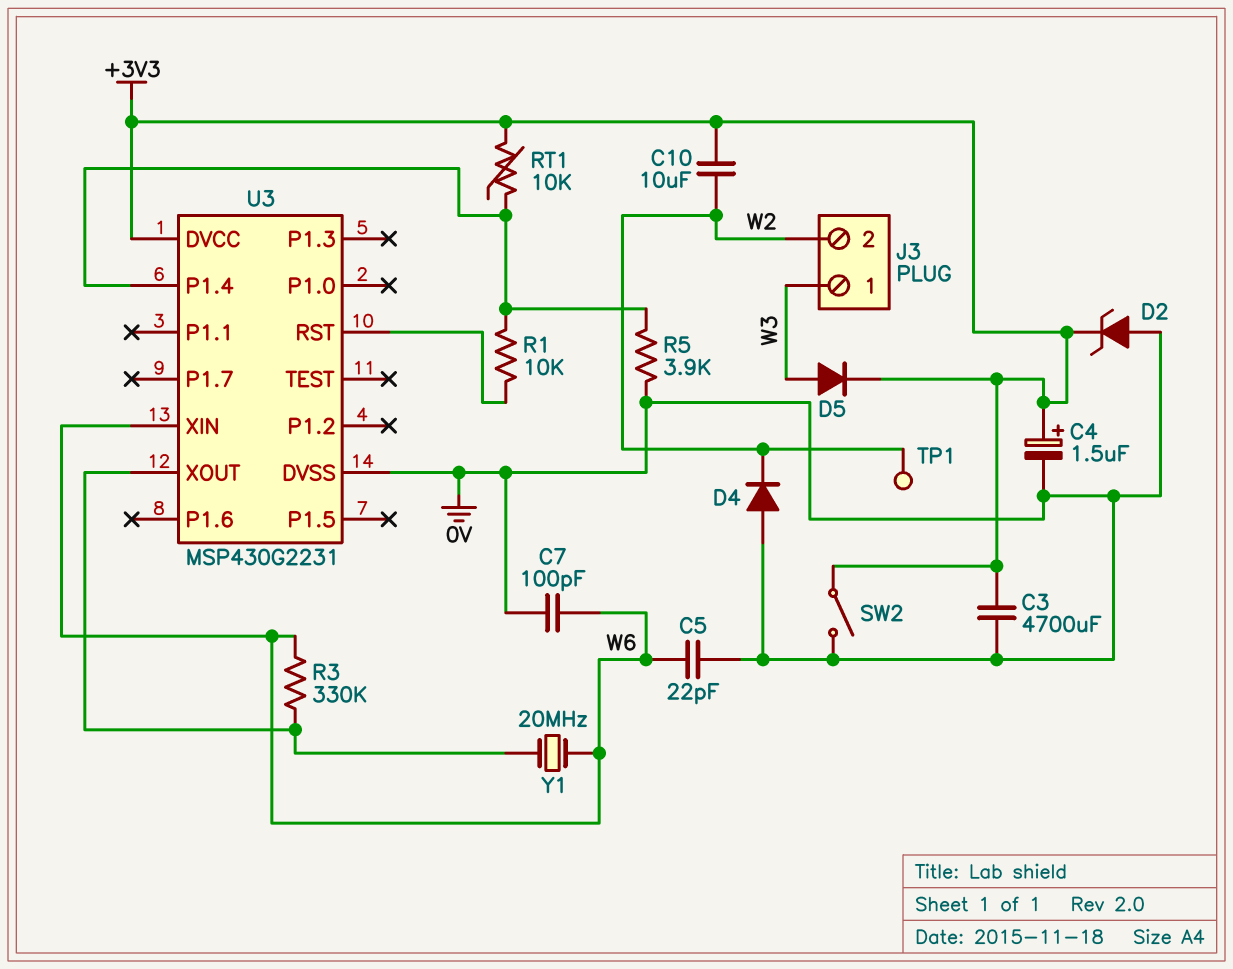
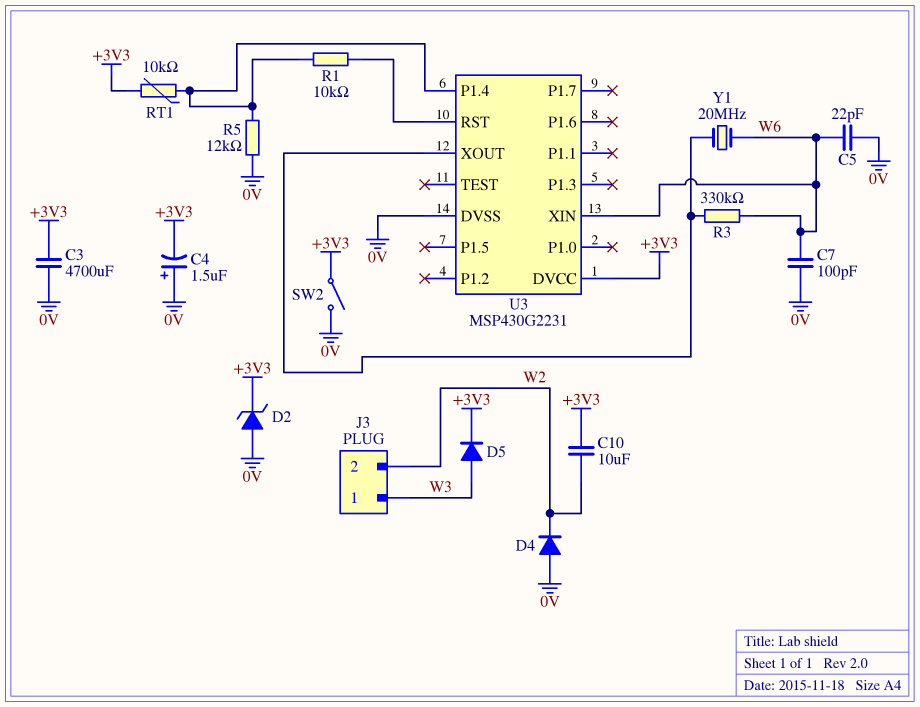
C4: 1.5uF (plus +3V3, minus 0V) -> 1.5uF (plus 0V, minus +3V3)
R5: 3.9k (0V, U3/P1.4) -> 12k (0V, U3/P1.4)
TP1: test point (W2) -> none

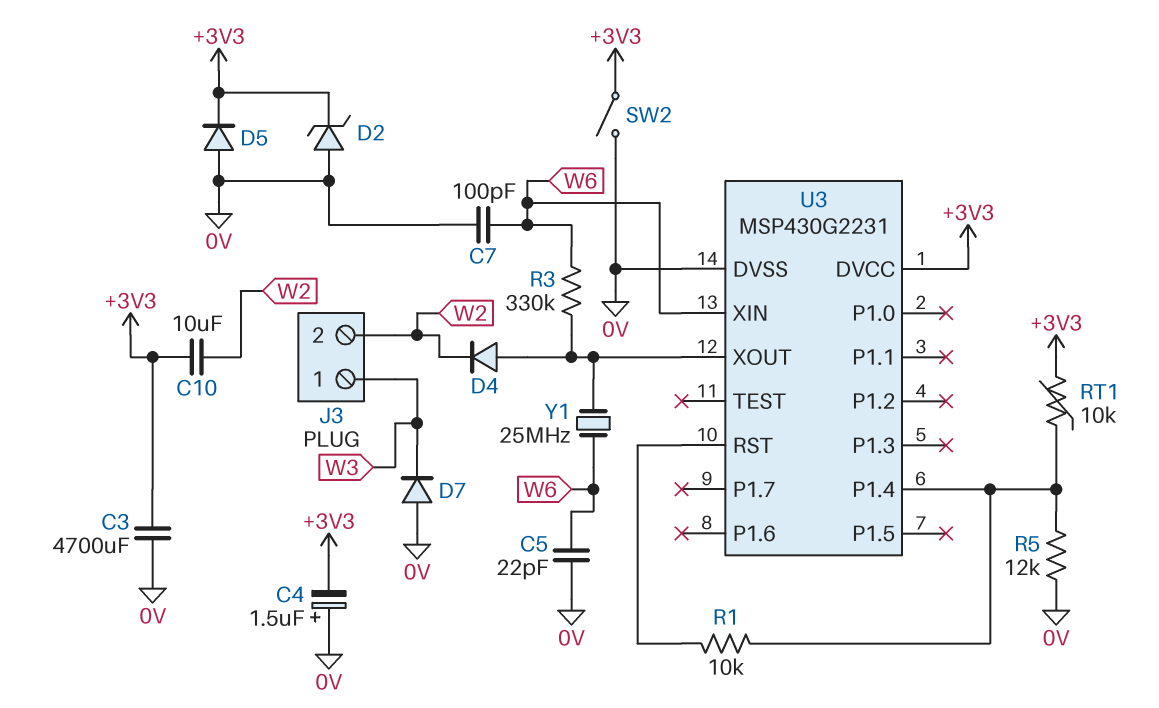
D4: diode (A 0V, K W2) -> diode (A U3/XOUT, K W2)
D5: diode (A W3, K +3V3) -> diode (A 0V, K +3V3)
D7: none -> diode (A 0V, K W3)
Y1: 20MHz (U3/XOUT, W6) -> 25MHz (U3/XOUT, W6)

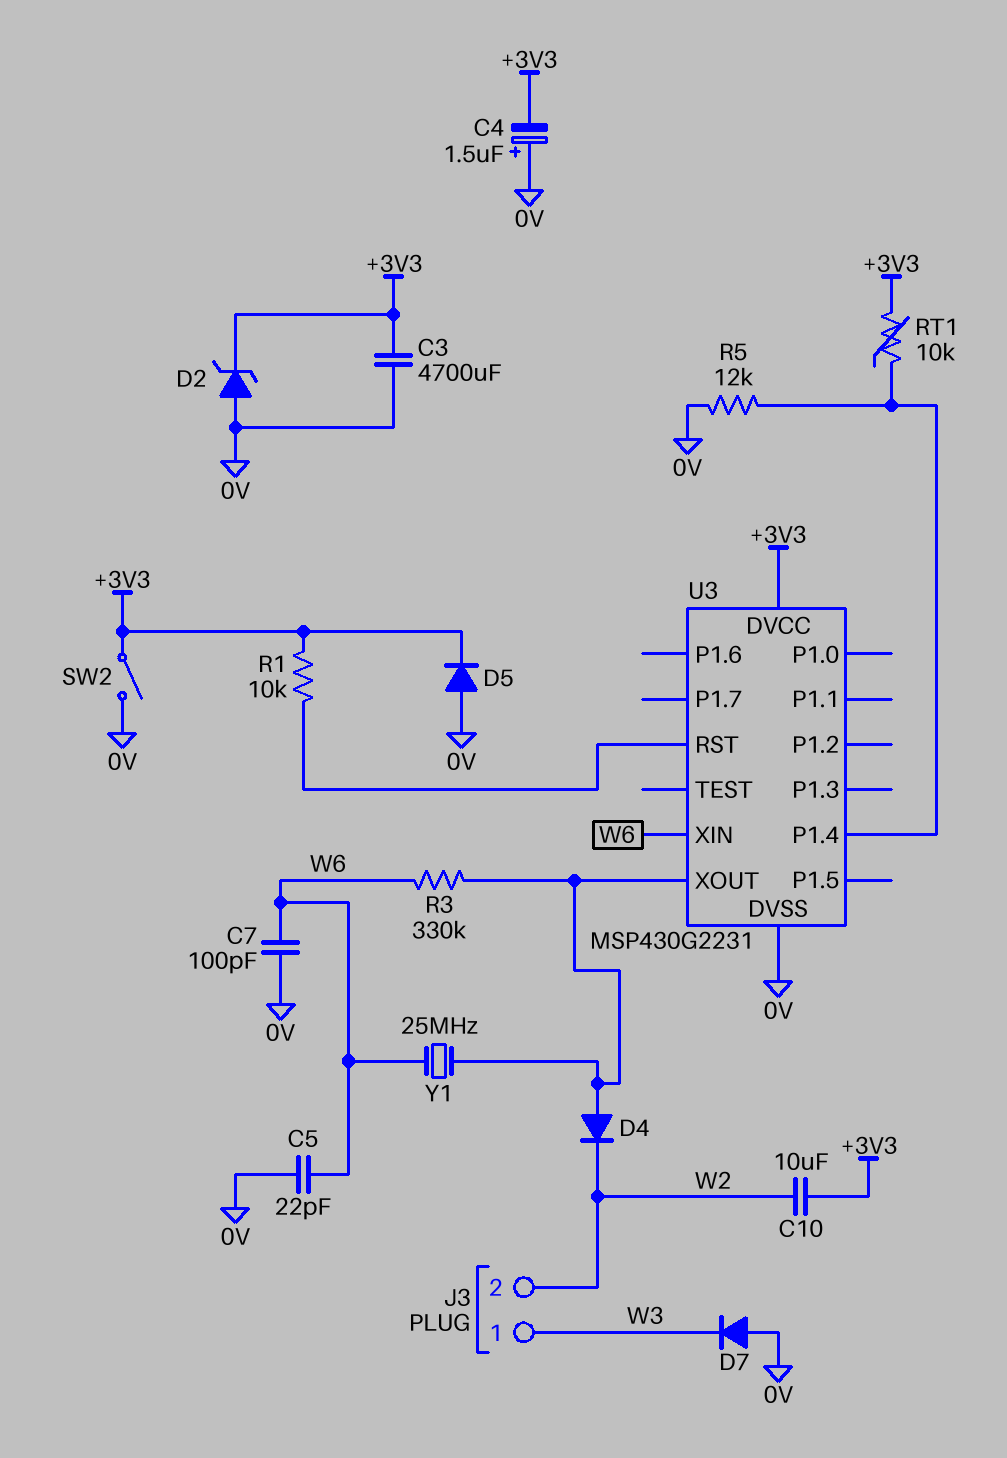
R1: 10k (U3/P1.4, U3/RST) -> 10k (+3V3, U3/RST)

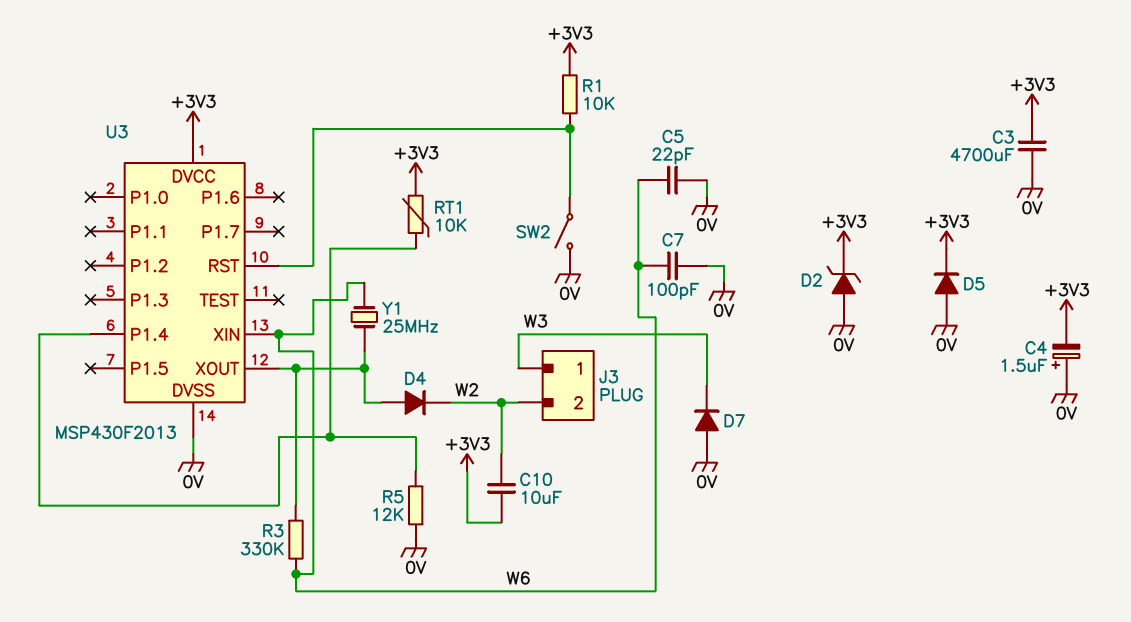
SW2: switch (+3V3, 0V) -> switch (0V, U3/RST)
U3: MSP430G2231 -> MSP430F2013

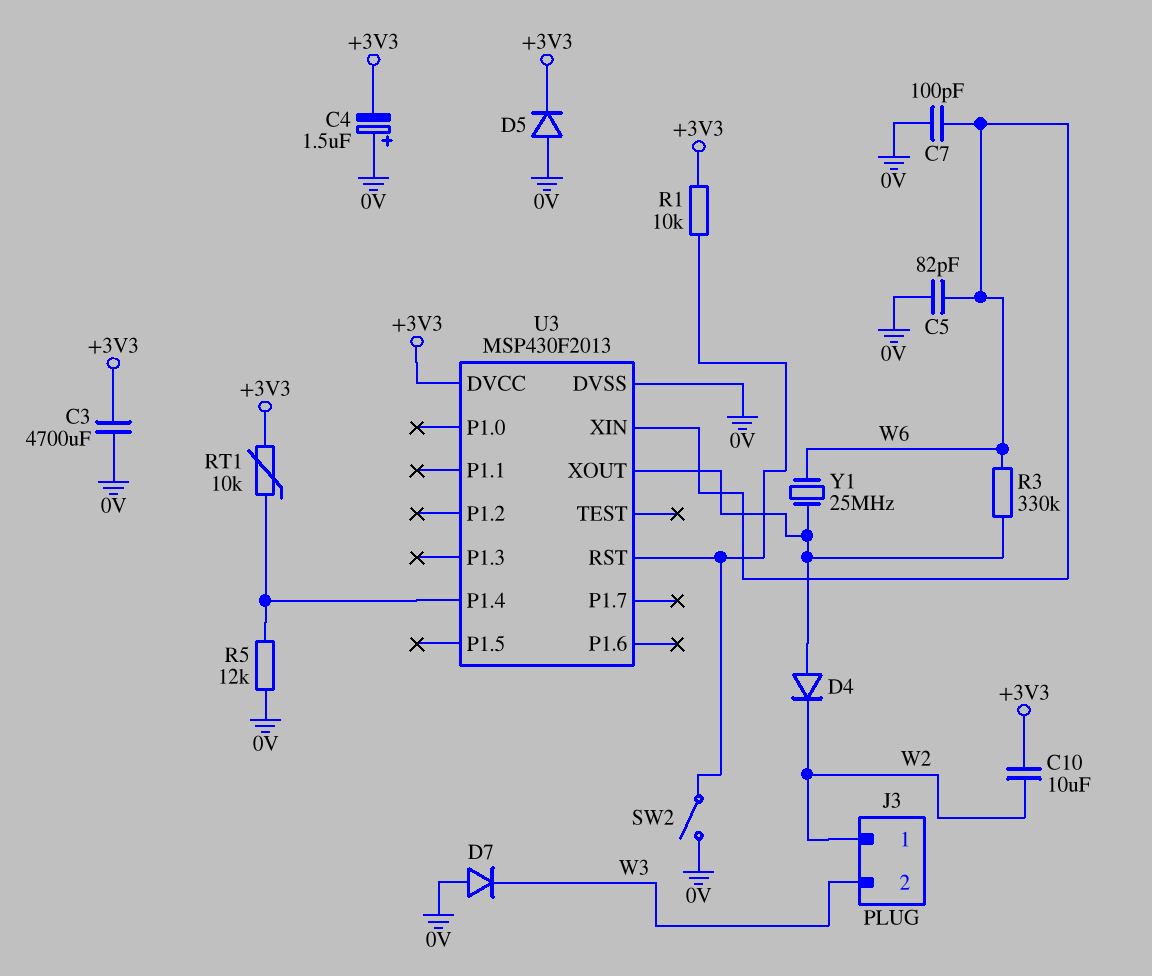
C5: 22pF (0V, W6) -> 82pF (0V, W6)
D2: zener (A 0V, K +3V3) -> none
J3 pin 1: W3 -> W2
J3 pin 2: W2 -> W3

